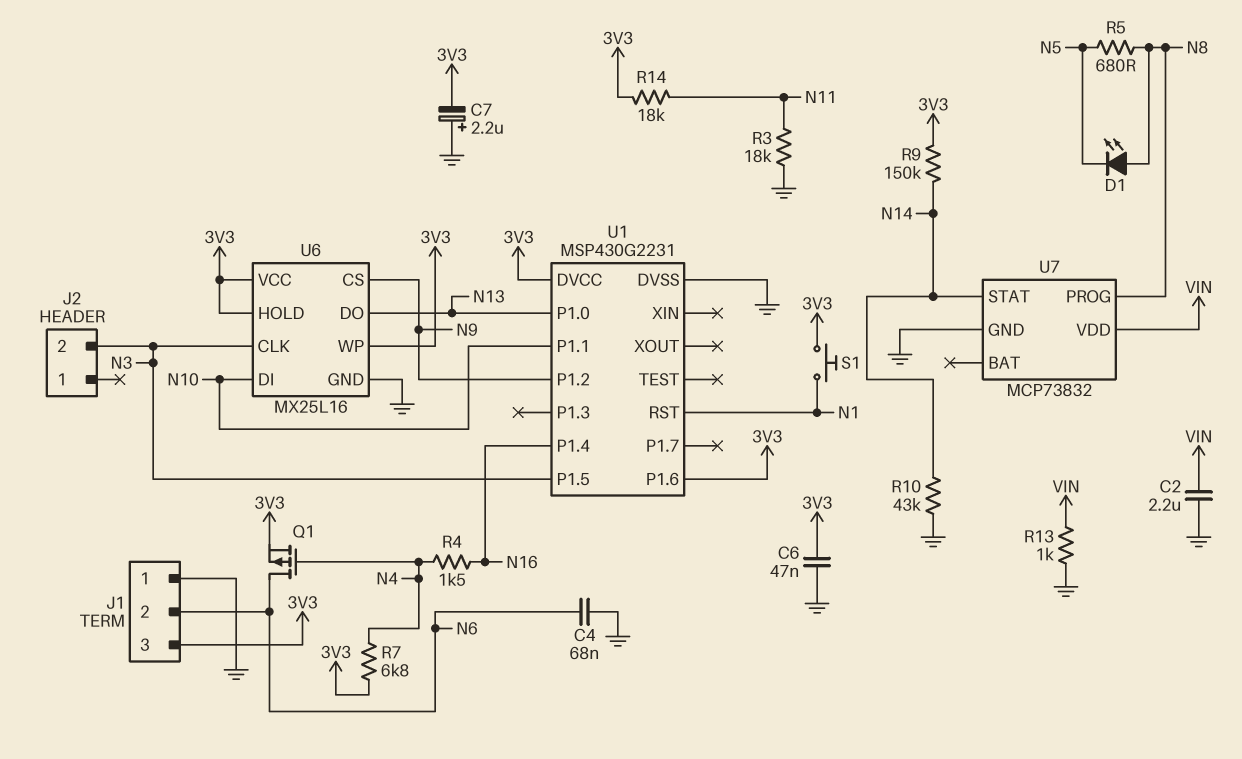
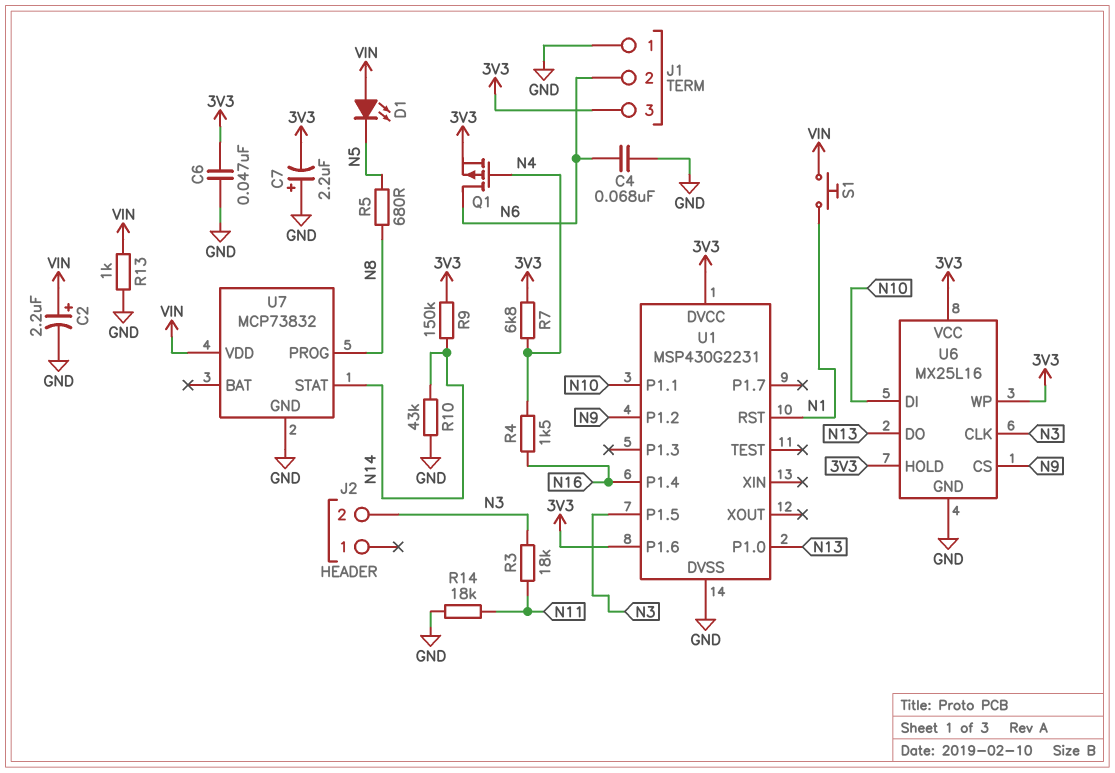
C2: 2.2uF (GND, VIN) -> 2.2uF (plus VIN, minus GND)
D1: LED (A N8, K N5) -> LED (A VIN, K N5)
R3: 18k (GND, N11) -> 18k (N3, N11)
R14: 18k (3V3, N11) -> 18k (GND, N11)
S1: button (3V3, N1) -> button (N1, VIN)

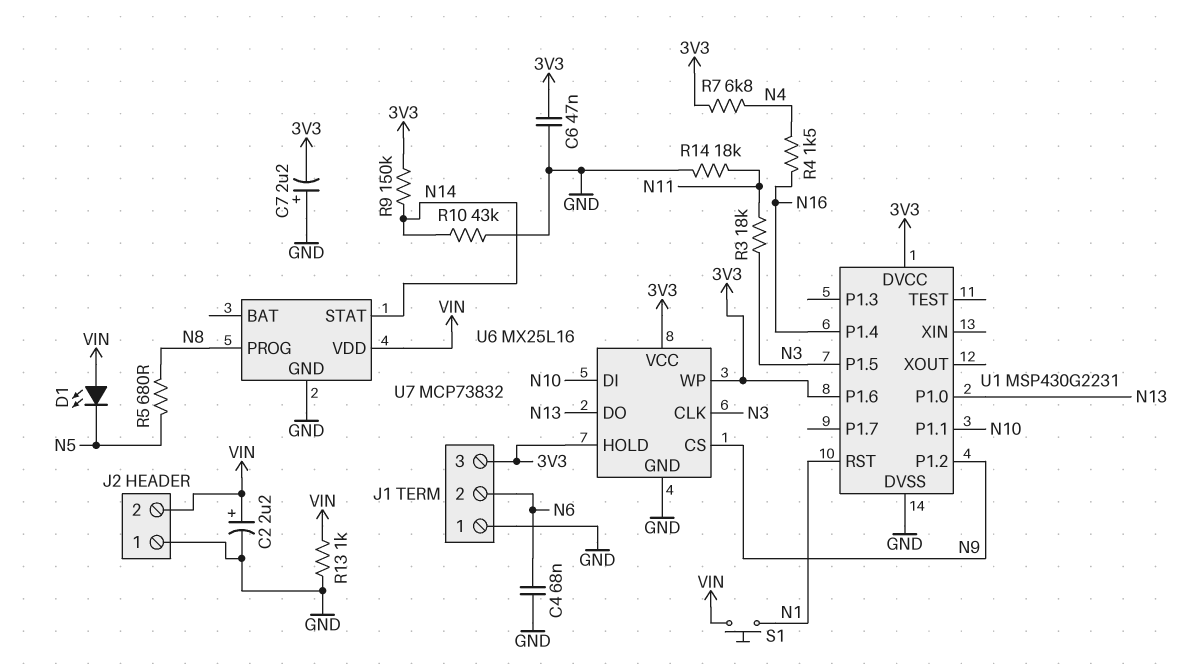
J2 pin 1: none -> GND
J2 pin 2: N3 -> VIN
Q1: PMOS (G N4, D N6, S 3V3) -> none

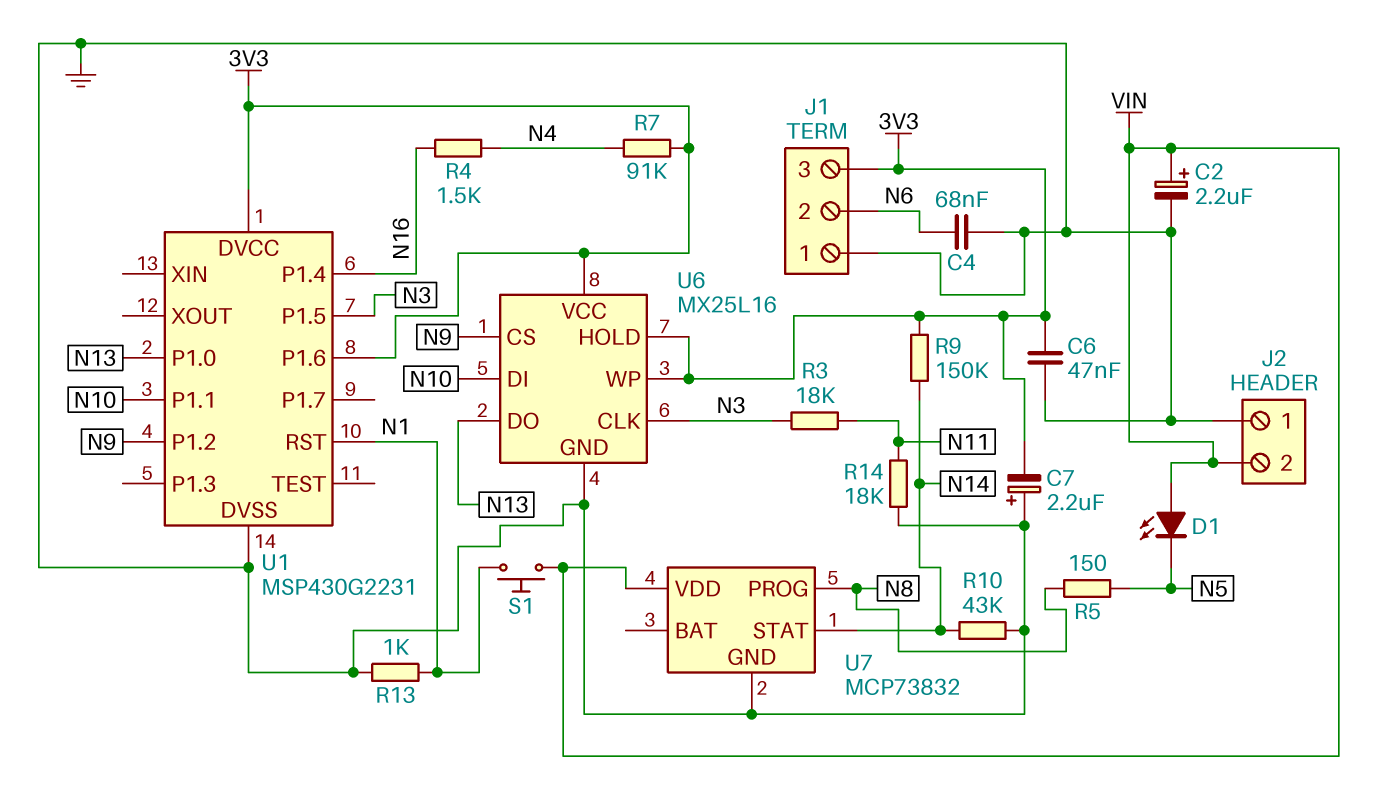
R5: 680 (N5, N8) -> 150 (N5, N8)
R7: 6.8k (3V3, N4) -> 91k (3V3, N4)
R13: 1k (GND, VIN) -> 1k (GND, N1)

